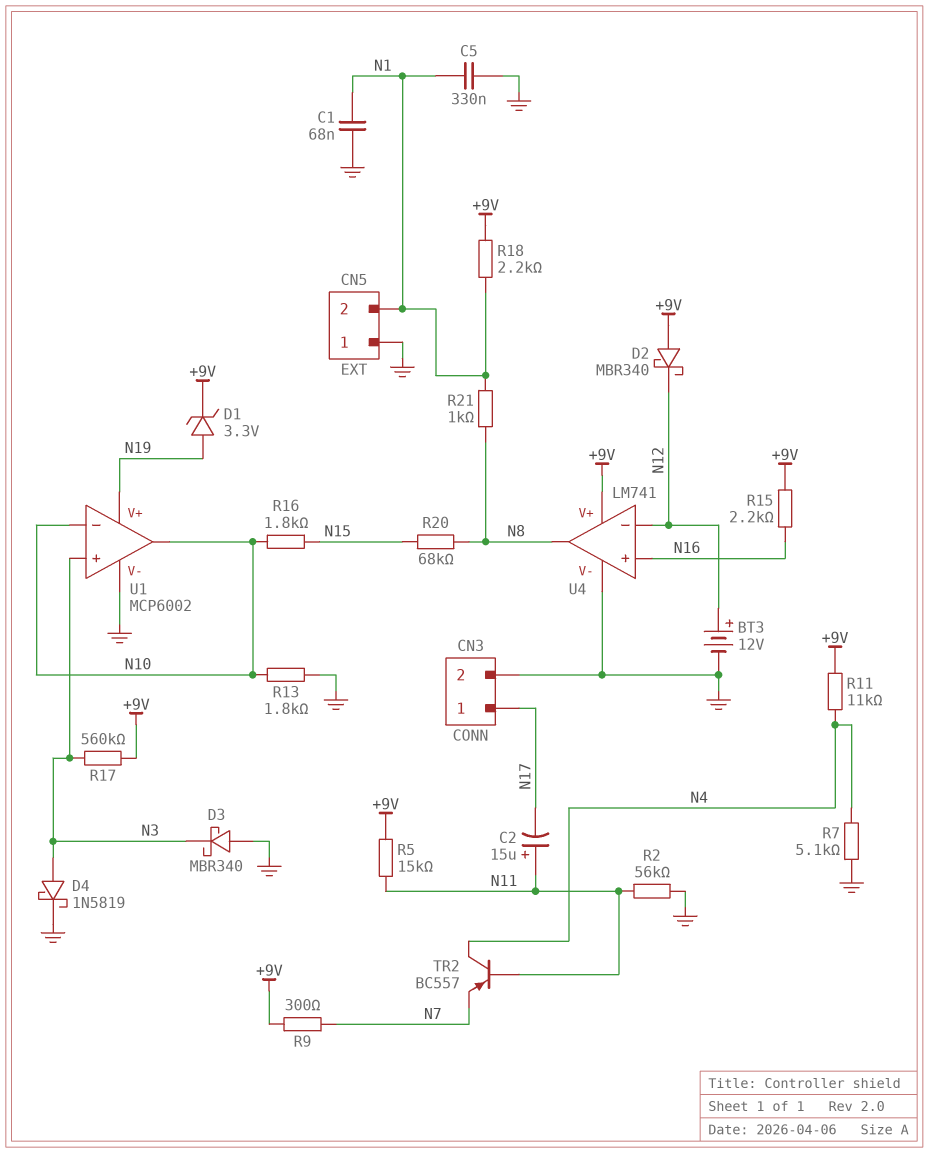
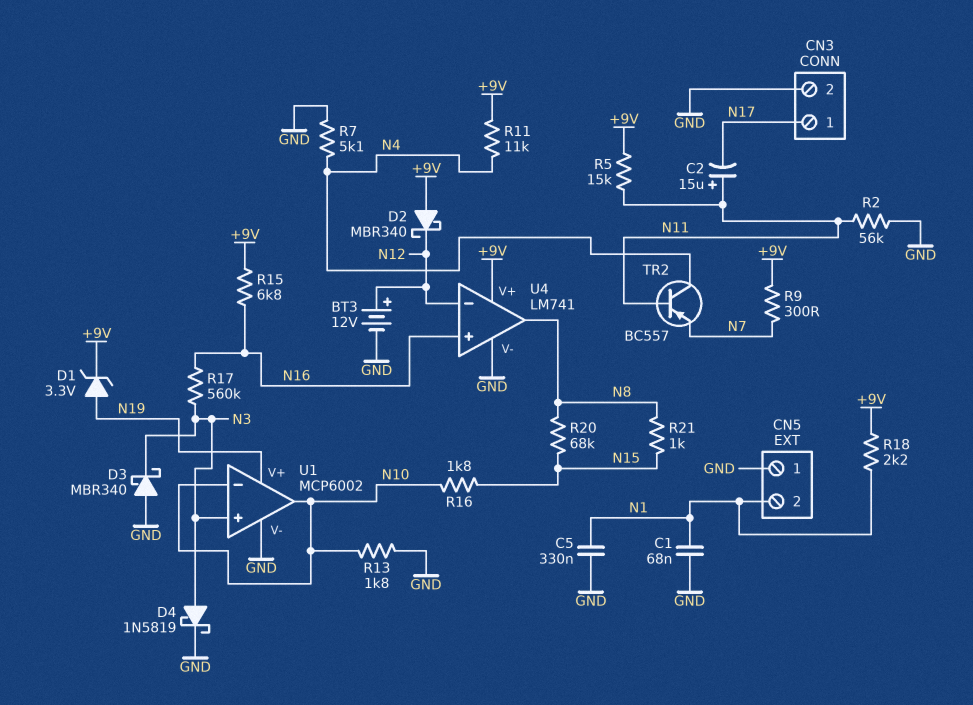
R15: 2.2k (+9V, N16) -> 6.8k (+9V, N16)
R17: 560k (+9V, N3) -> 560k (N3, N16)
R21: 1k (N1, N8) -> 1k (N8, N15)

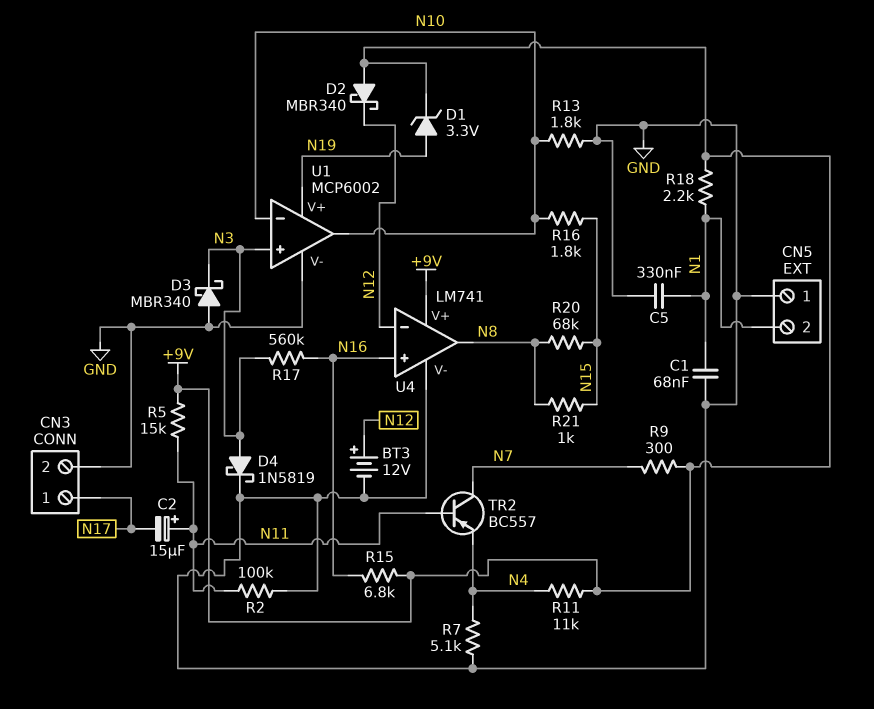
R2: 56k (GND, N11) -> 100k (GND, N11)
TR2: PNP BC557 (B N11, C N4, E N7) -> PNP BC557 (B N11, C N7, E N4)

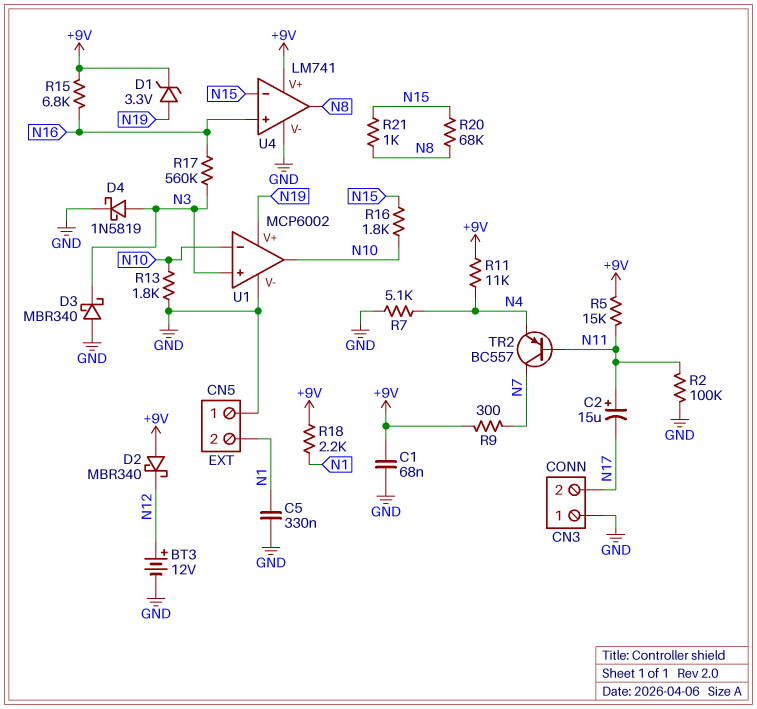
C1: 68nF (GND, N1) -> 68nF (+9V, GND)
CN3 pin 1: N17 -> GND
CN3 pin 2: GND -> N17
U4 pin in-: N12 -> N15

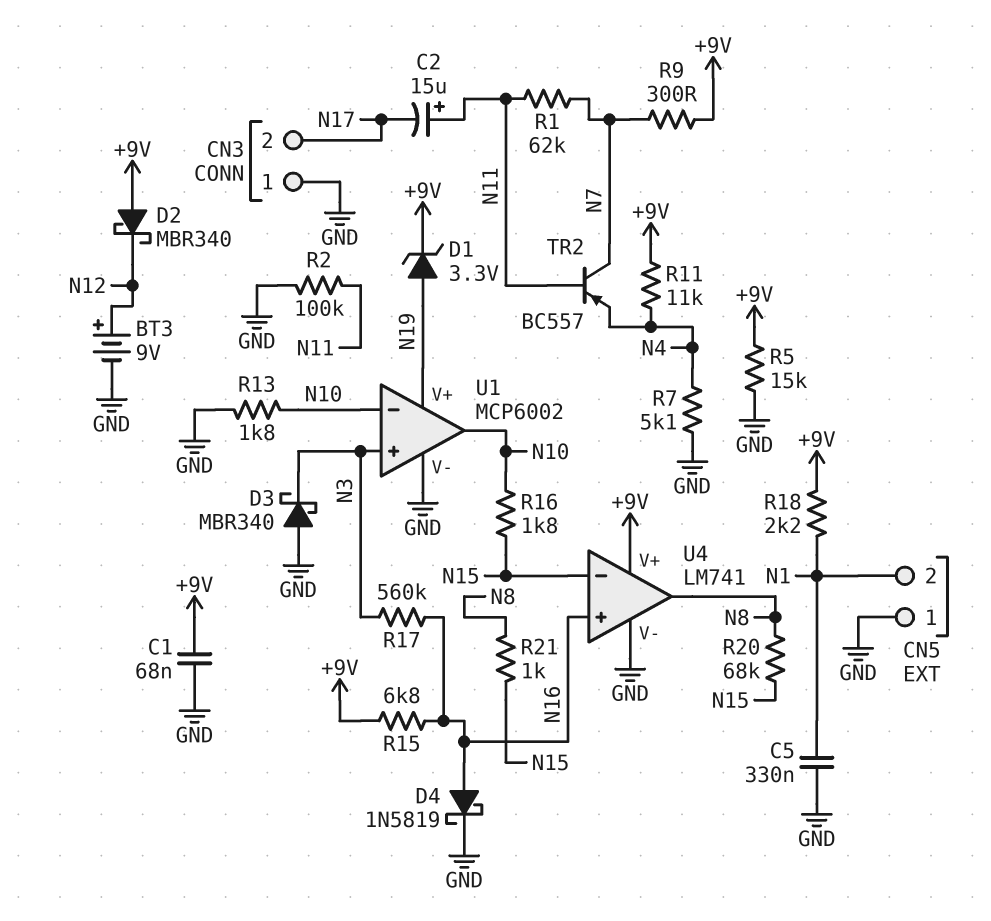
BT3: 12V (plus N12, minus GND) -> 9V (plus N12, minus GND)
D4: schottky 1N5819 (A N3, K GND) -> schottky 1N5819 (A N16, K GND)
R1: none -> 62k (N7, N11)
R5: 15k (+9V, N11) -> 15k (+9V, GND)

